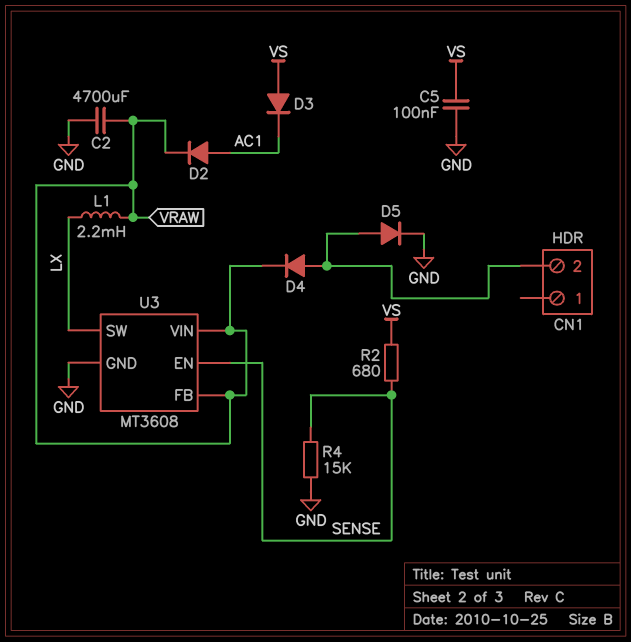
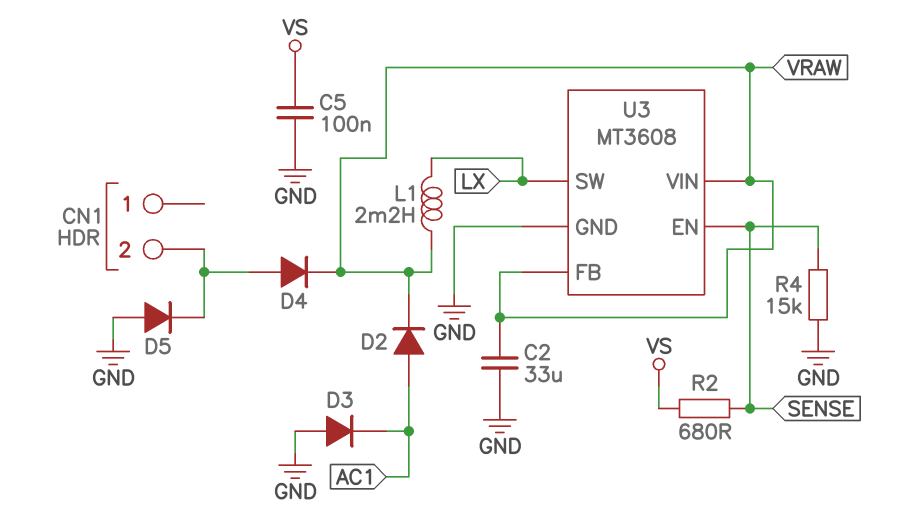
C2: 4700uF (GND, VRAW) -> 33uF (GND, VRAW)
D3: diode (A VS, K AC1) -> diode (A GND, K AC1)
D5: diode (A CN1/2, K GND) -> diode (A GND, K CN1/2)

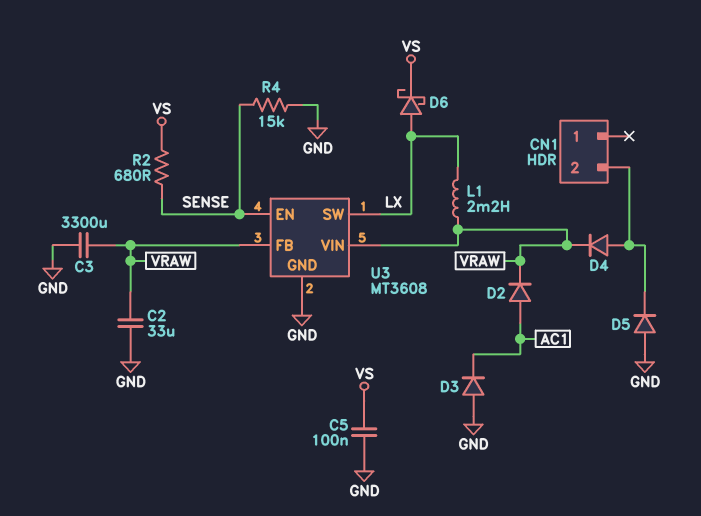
C3: none -> 3300uF (GND, VRAW)
D6: none -> schottky (A LX, K VS)

